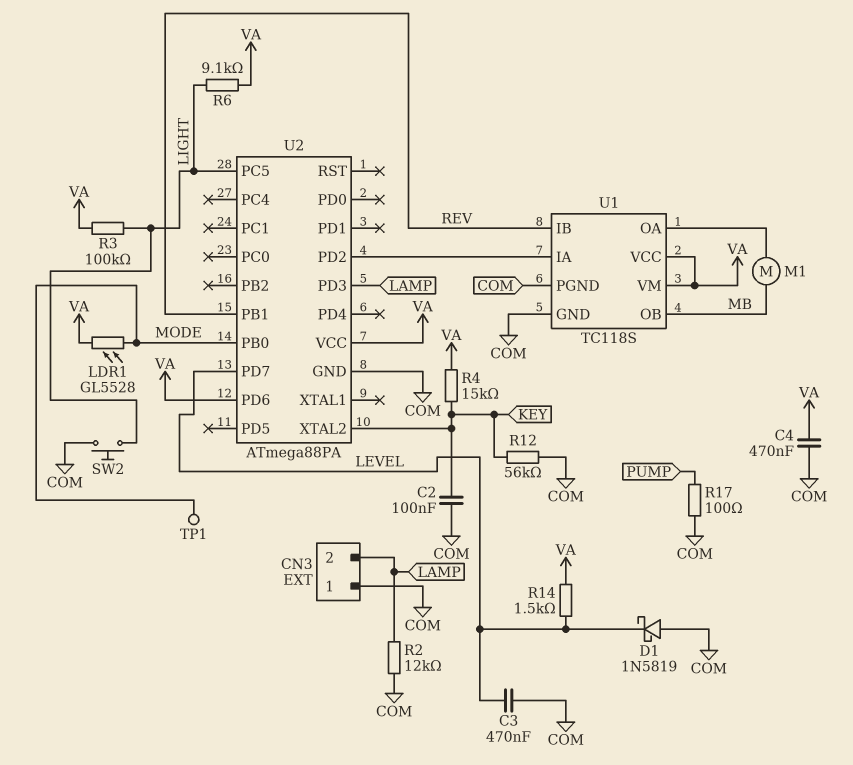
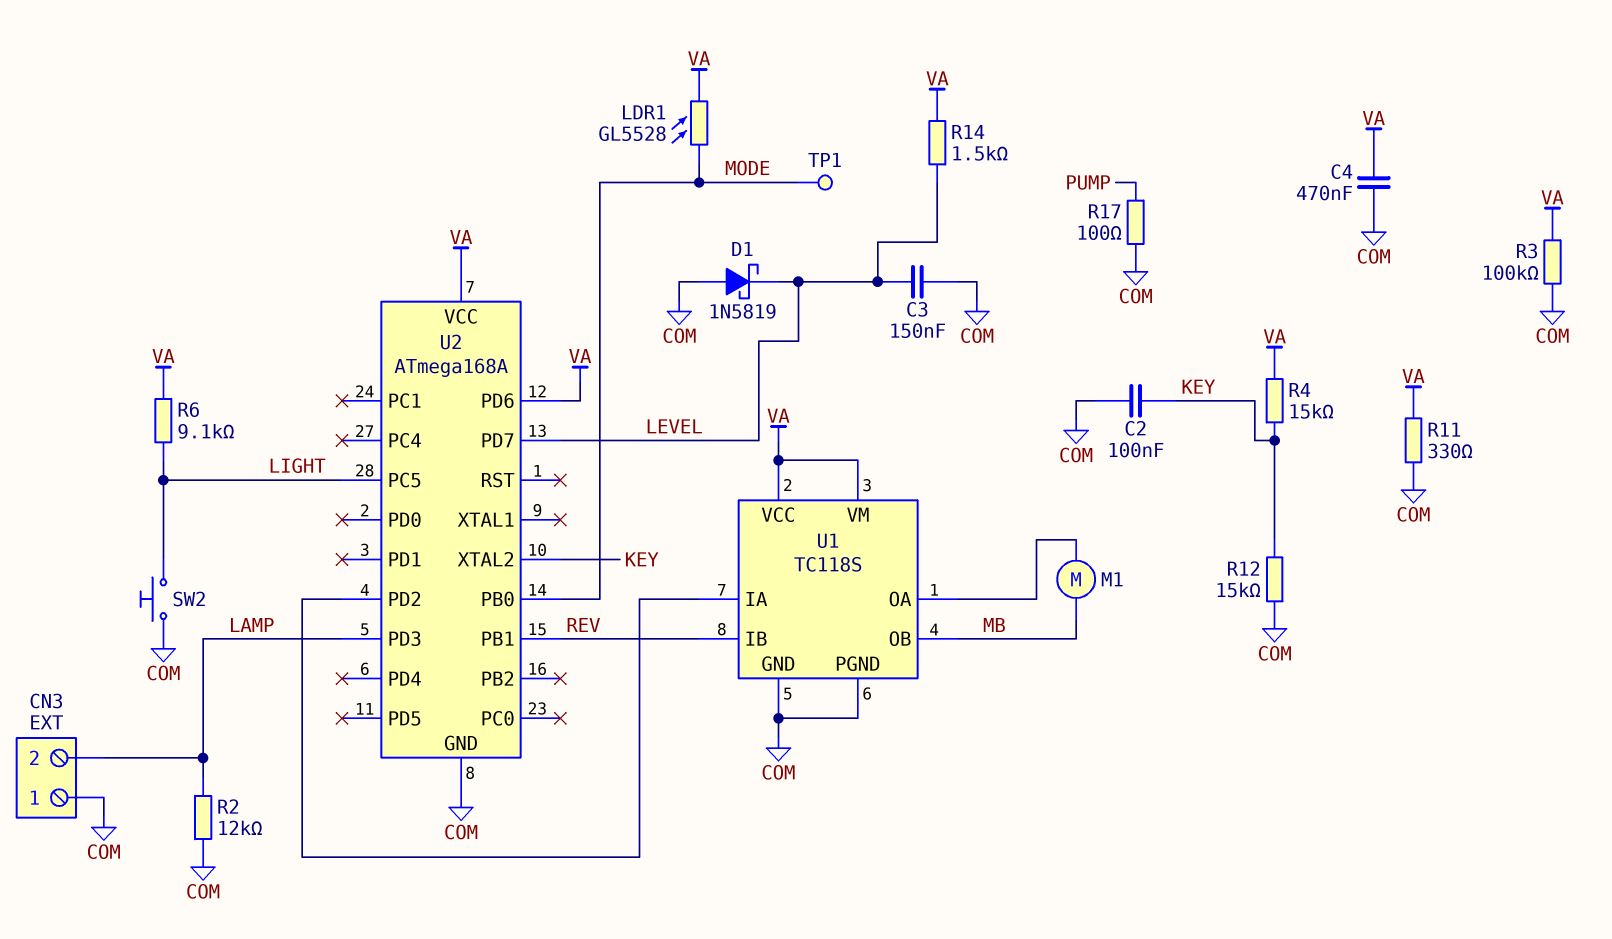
C3: 470nF (COM, LEVEL) -> 150nF (COM, LEVEL)
R3: 100k (LIGHT, VA) -> 100k (COM, VA)
R11: none -> 330 (COM, VA)
R12: 56k (COM, KEY) -> 15k (COM, KEY)
U2: ATmega88PA -> ATmega168A

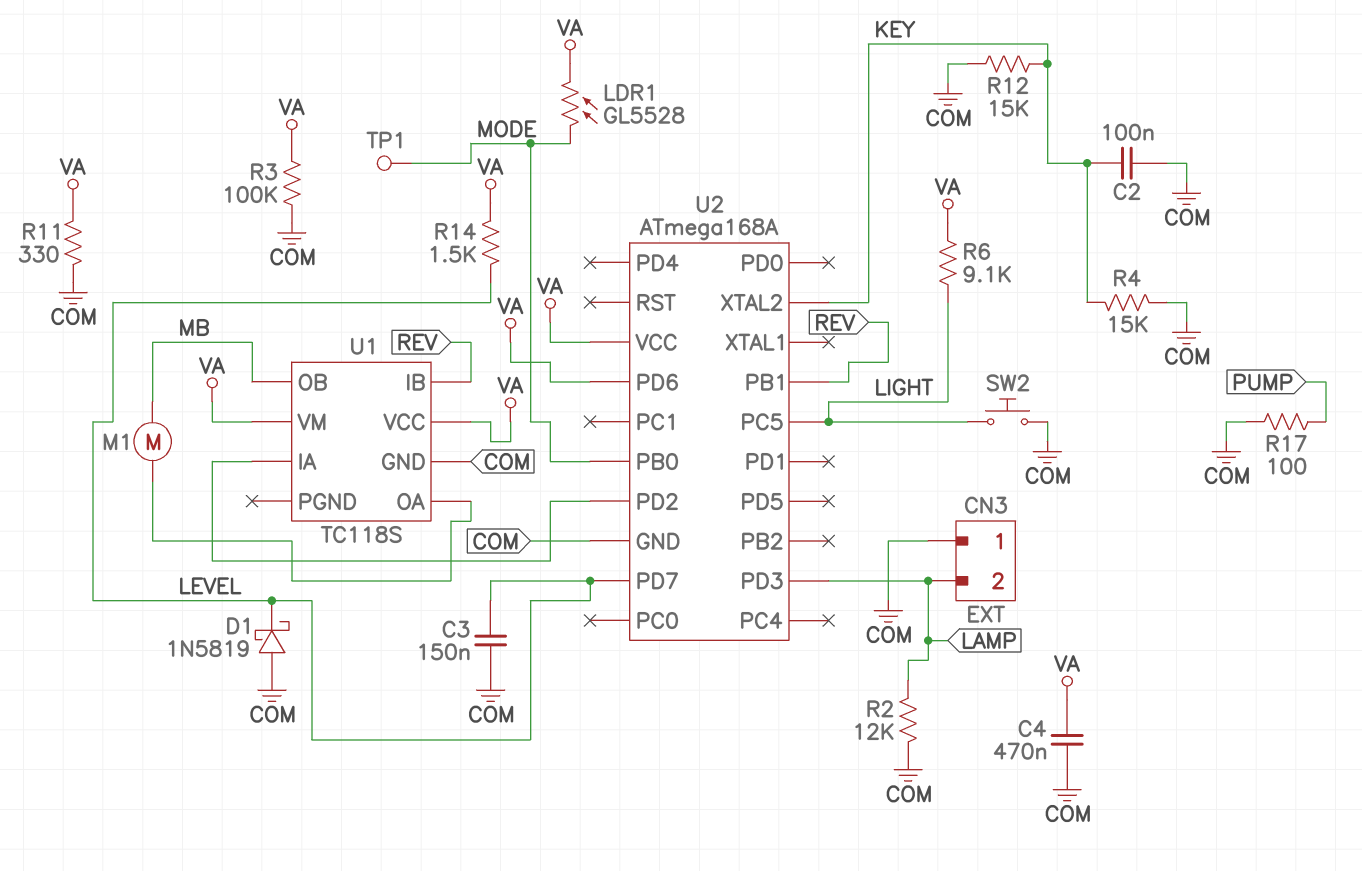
R4: 15k (KEY, VA) -> 15k (COM, KEY)
U1 pin PGND: COM -> none

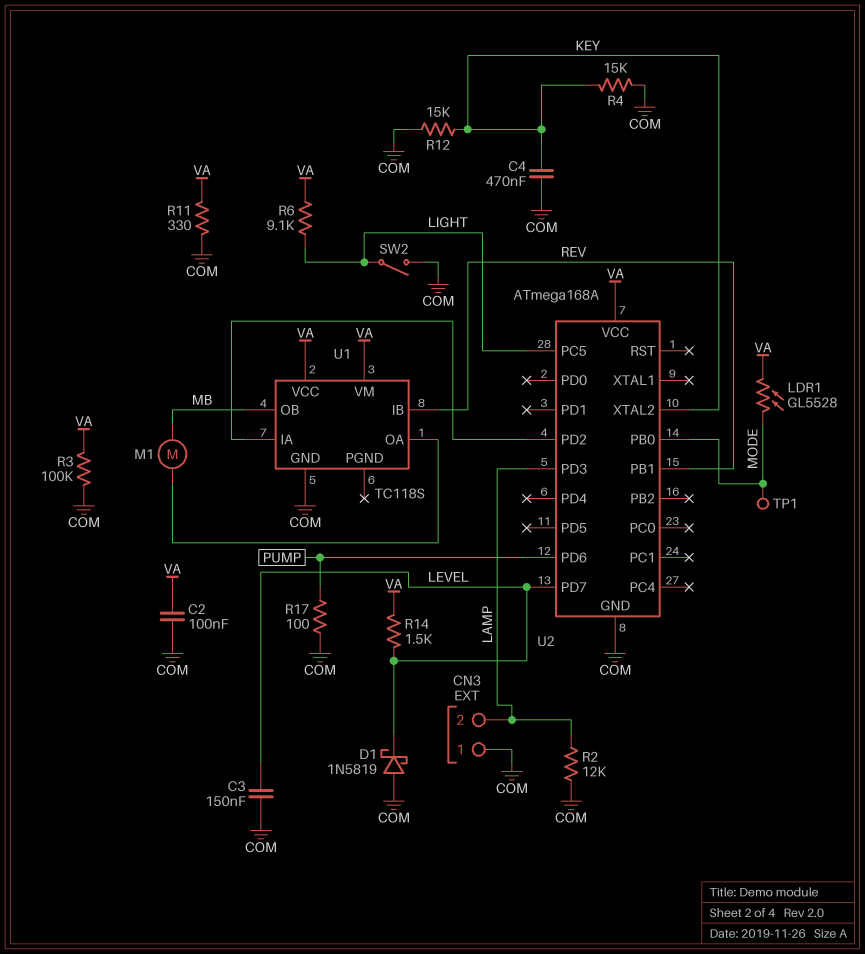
C2: 100nF (COM, KEY) -> 100nF (COM, VA)
C4: 470nF (COM, VA) -> 470nF (COM, KEY)
SW2: button (COM, LIGHT) -> switch (COM, LIGHT)
U2 pin PD6: VA -> PUMP

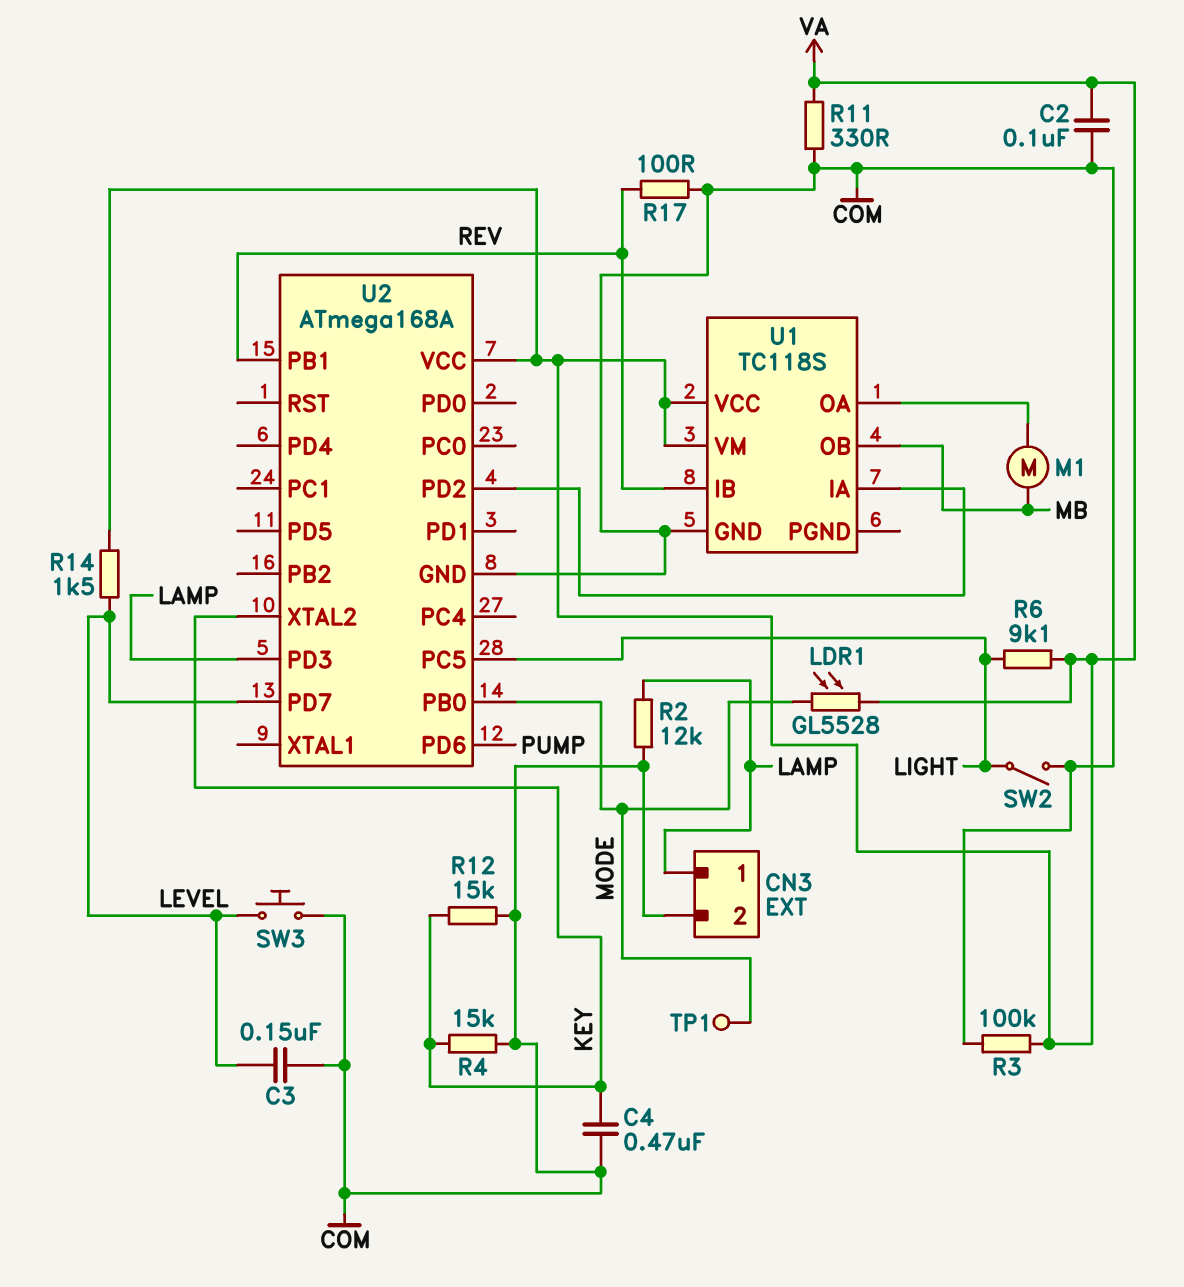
CN3 pin 1: COM -> LAMP
CN3 pin 2: LAMP -> COM
D1: schottky 1N5819 (A COM, K LEVEL) -> none
R17: 100 (COM, PUMP) -> 100 (COM, REV)
SW3: none -> button (COM, LEVEL)

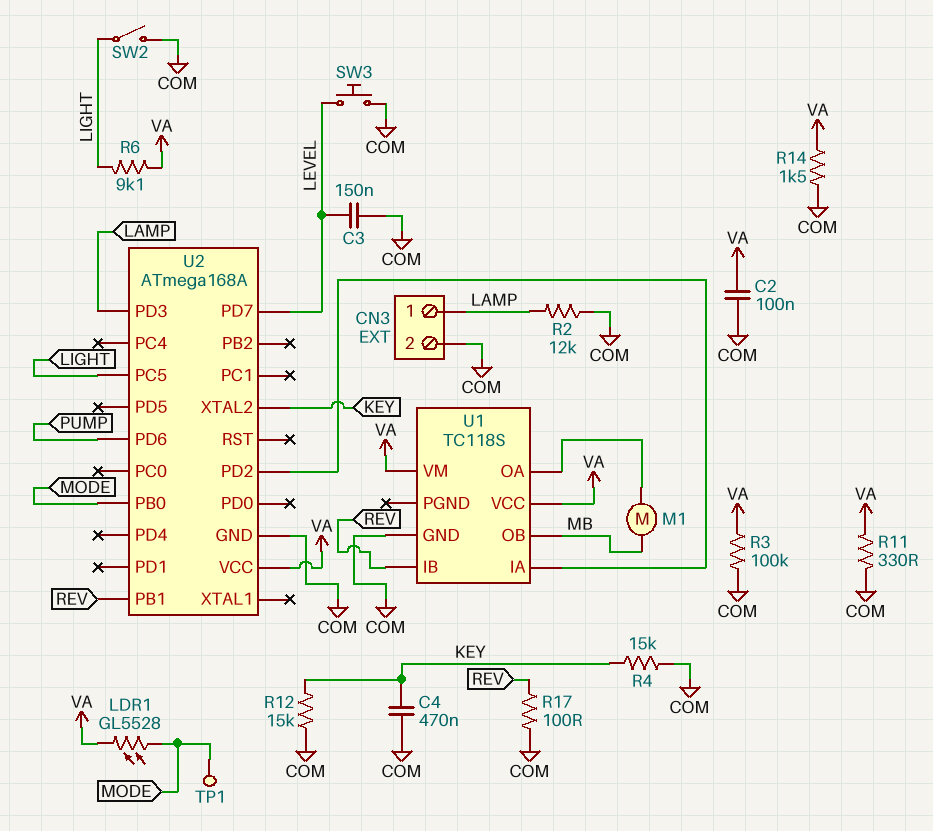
R14: 1.5k (LEVEL, VA) -> 1.5k (COM, VA)

